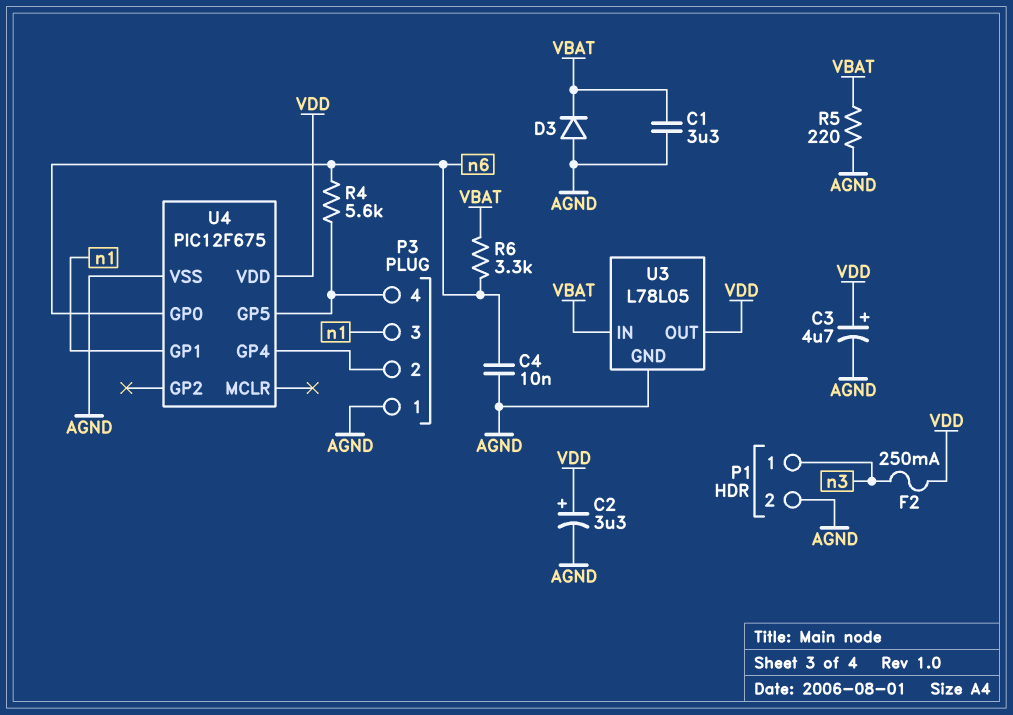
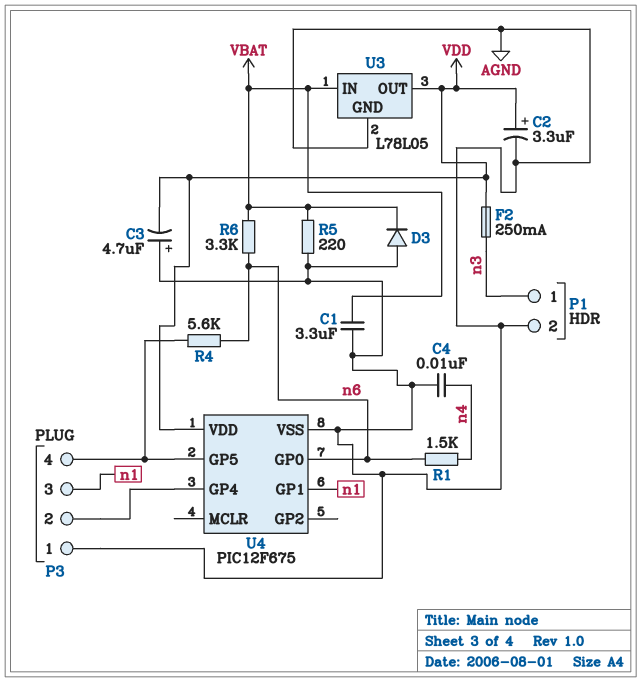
C3: 4.7uF (plus VDD, minus AGND) -> 4.7uF (plus AGND, minus VDD)
C4: 10nF (AGND, n6) -> 10nF (AGND, n4)
R1: none -> 1.5k (n4, n6)

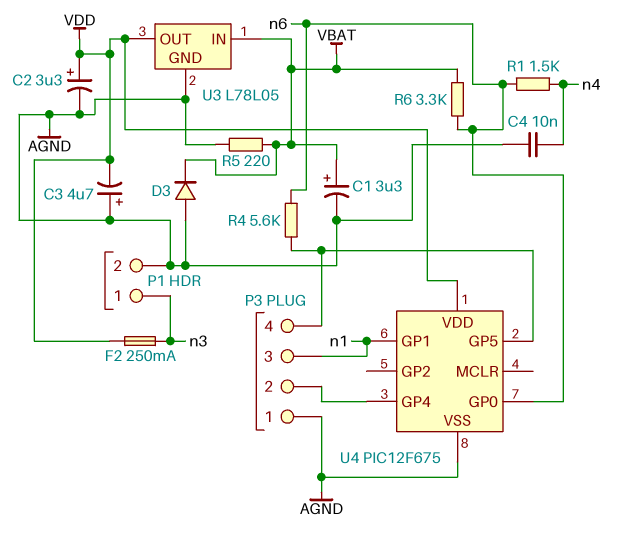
C1: 3.3uF (AGND, VBAT) -> 3.3uF (plus VBAT, minus AGND)

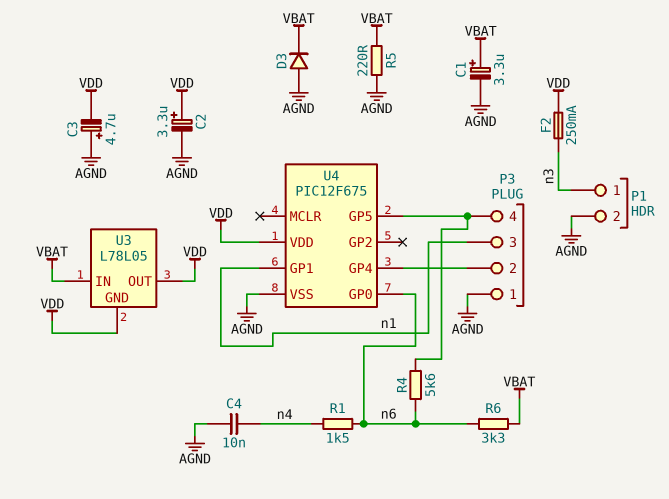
U3 pin GND: AGND -> VDD

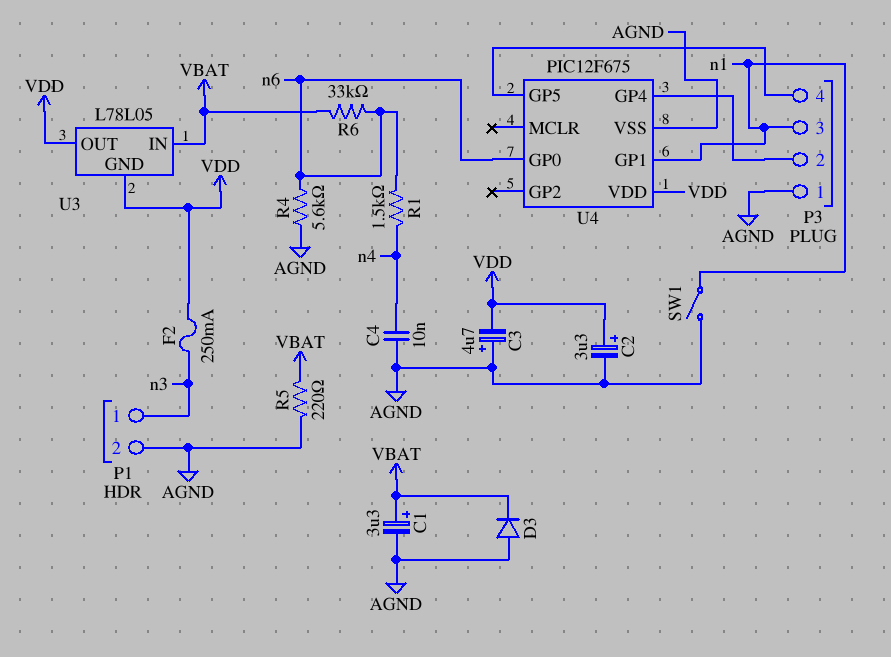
R4: 5.6k (P3/4, n6) -> 5.6k (AGND, n6)
R6: 3.3k (VBAT, n6) -> 33k (VBAT, n6)
SW1: none -> switch (AGND, n1)

